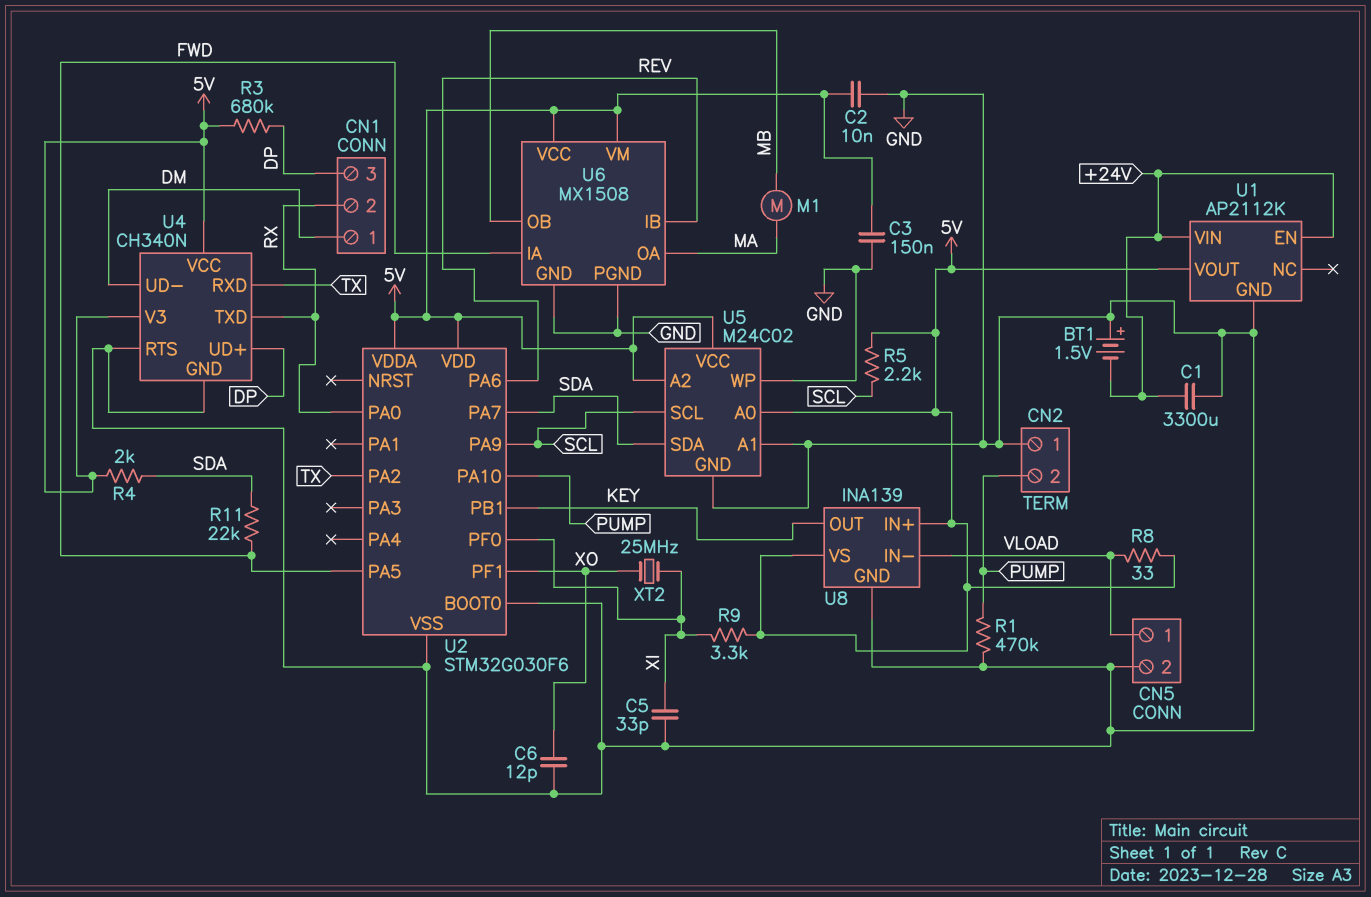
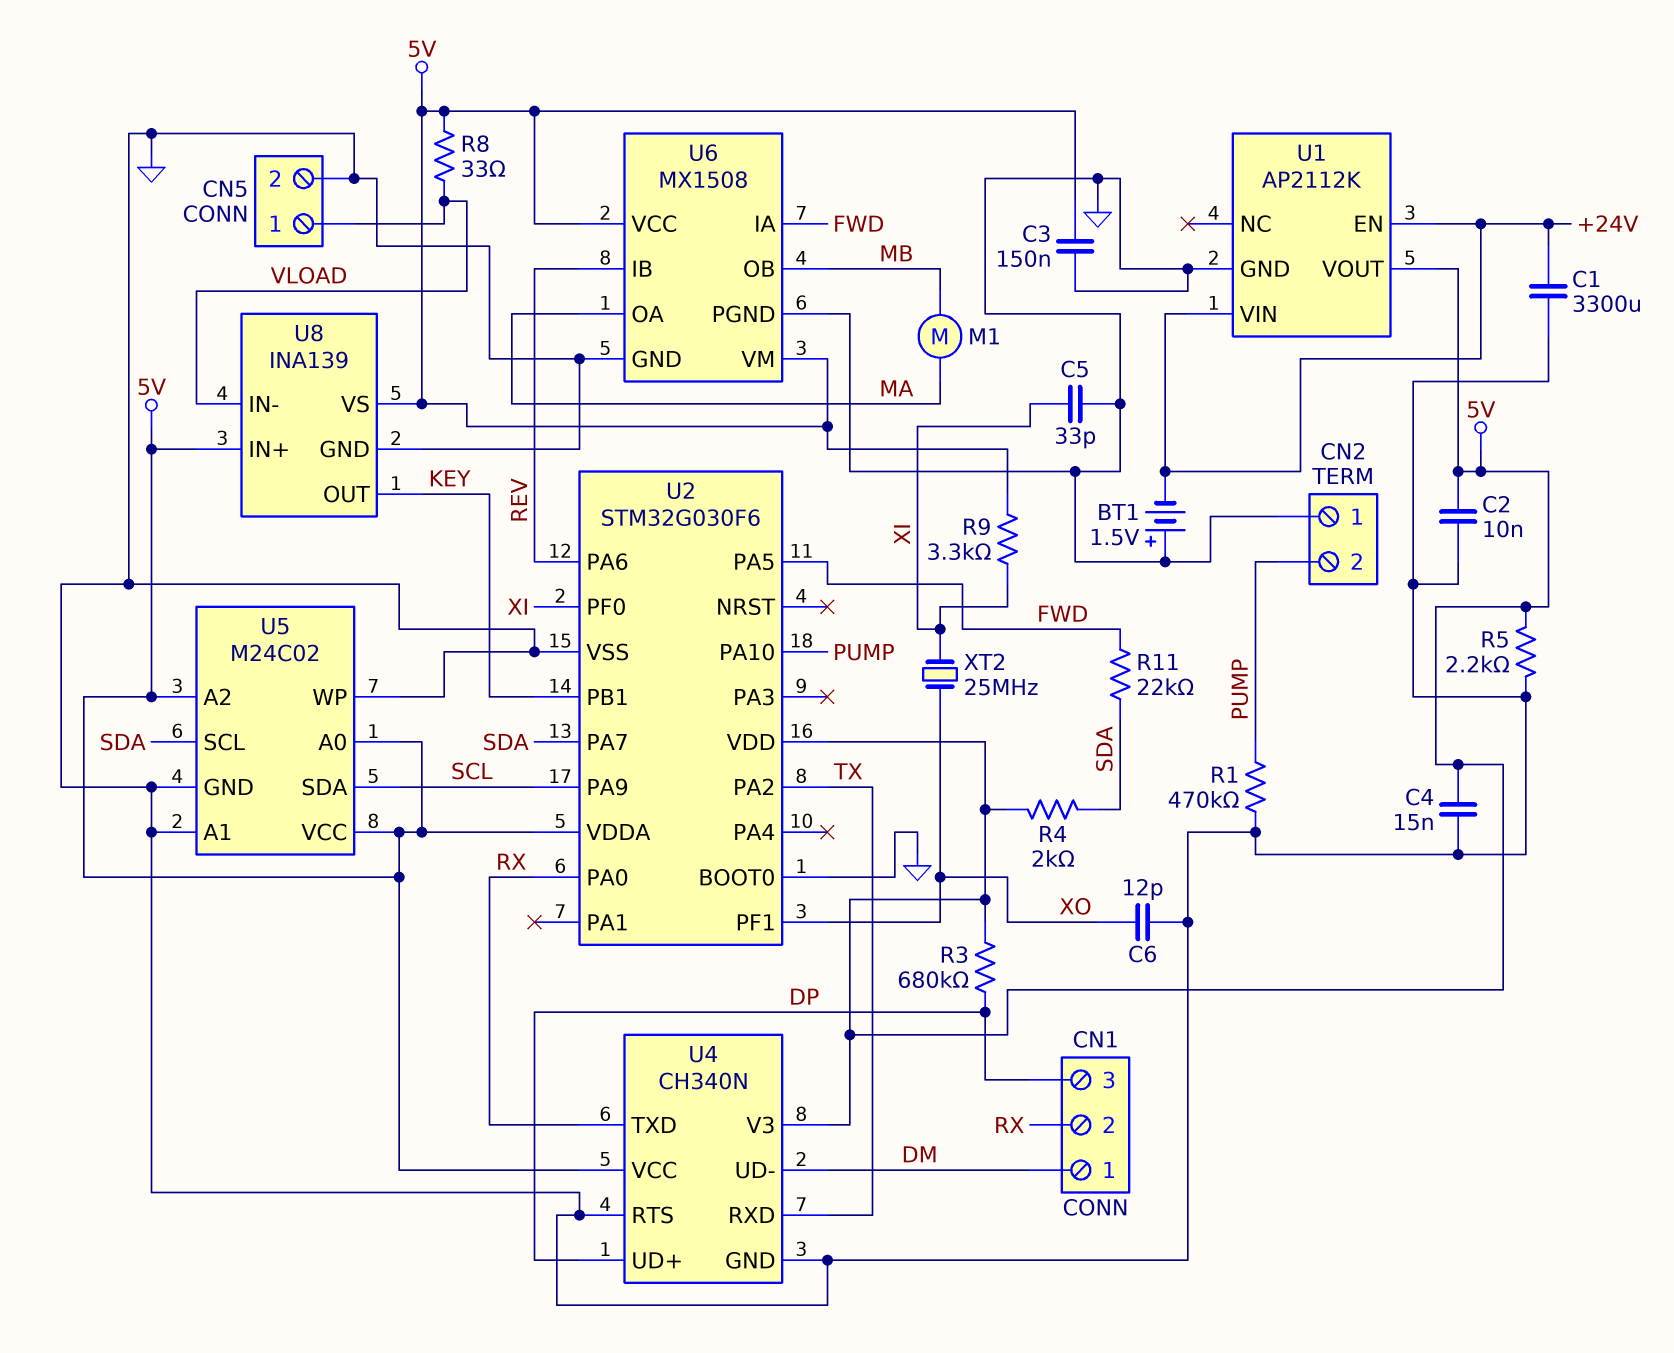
C4: none -> 15nF (5V, GND)
R5: 2.2k (5V, SCL) -> 2.2k (5V, GND)
U5 pin SCL: SCL -> SDA
U5 pin SDA: SDA -> SCL

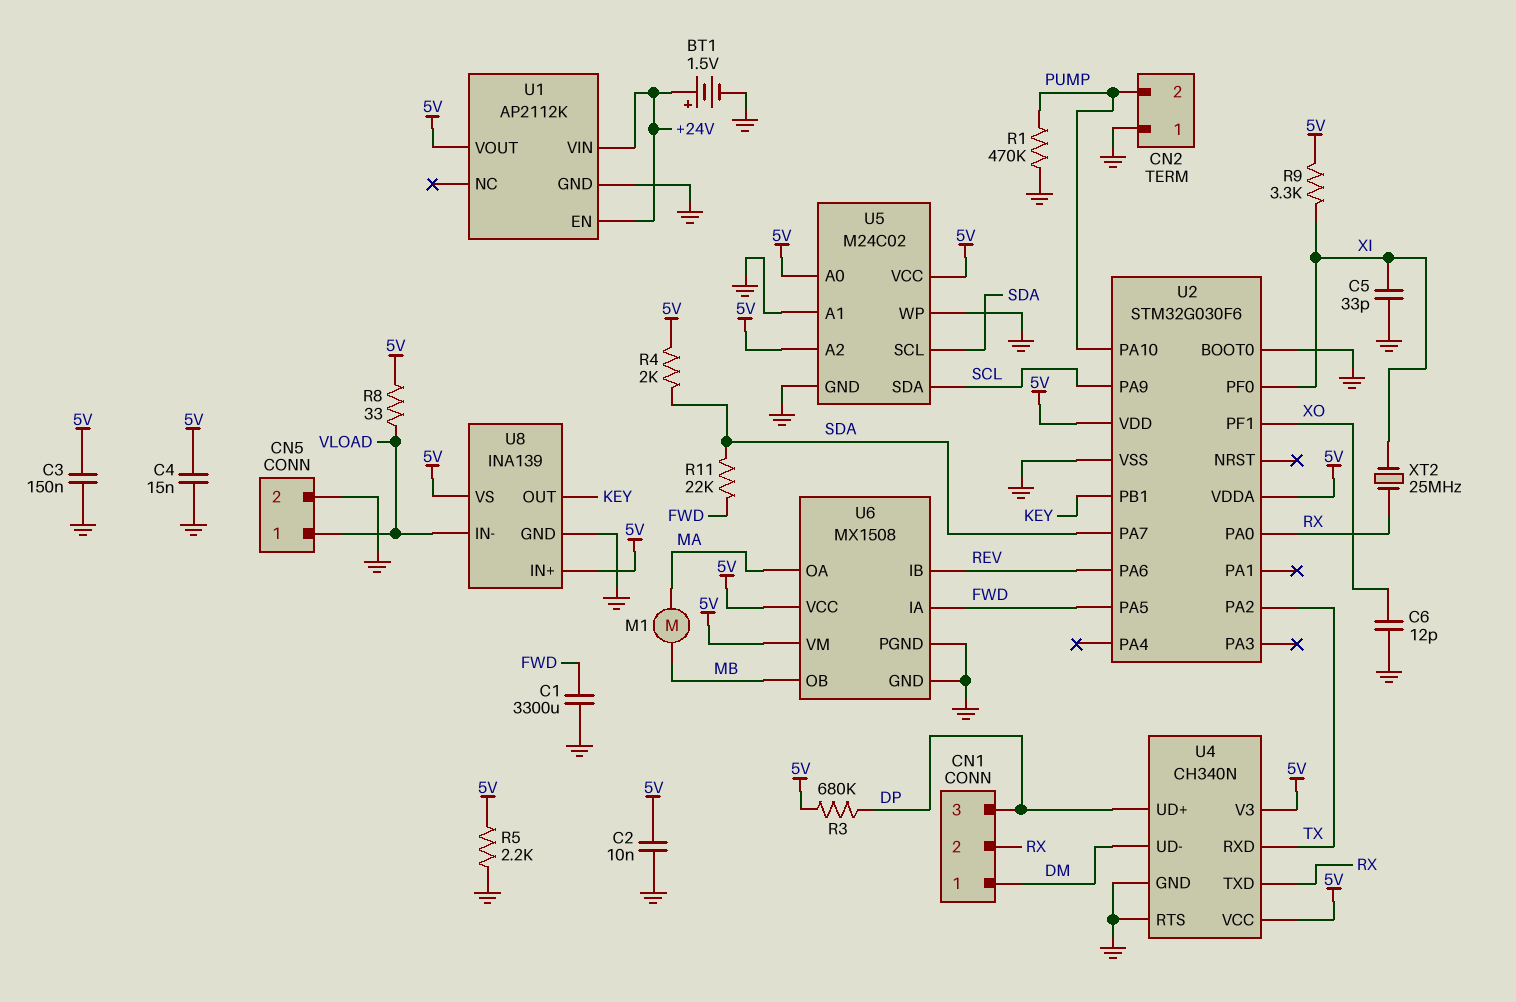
BT1: 1.5V (plus GND, minus +24V) -> 1.5V (plus +24V, minus GND)
C1: 3300uF (+24V, GND) -> 3300uF (FWD, GND)
XT2: 25MHz (XI, XO) -> 25MHz (RX, XI)

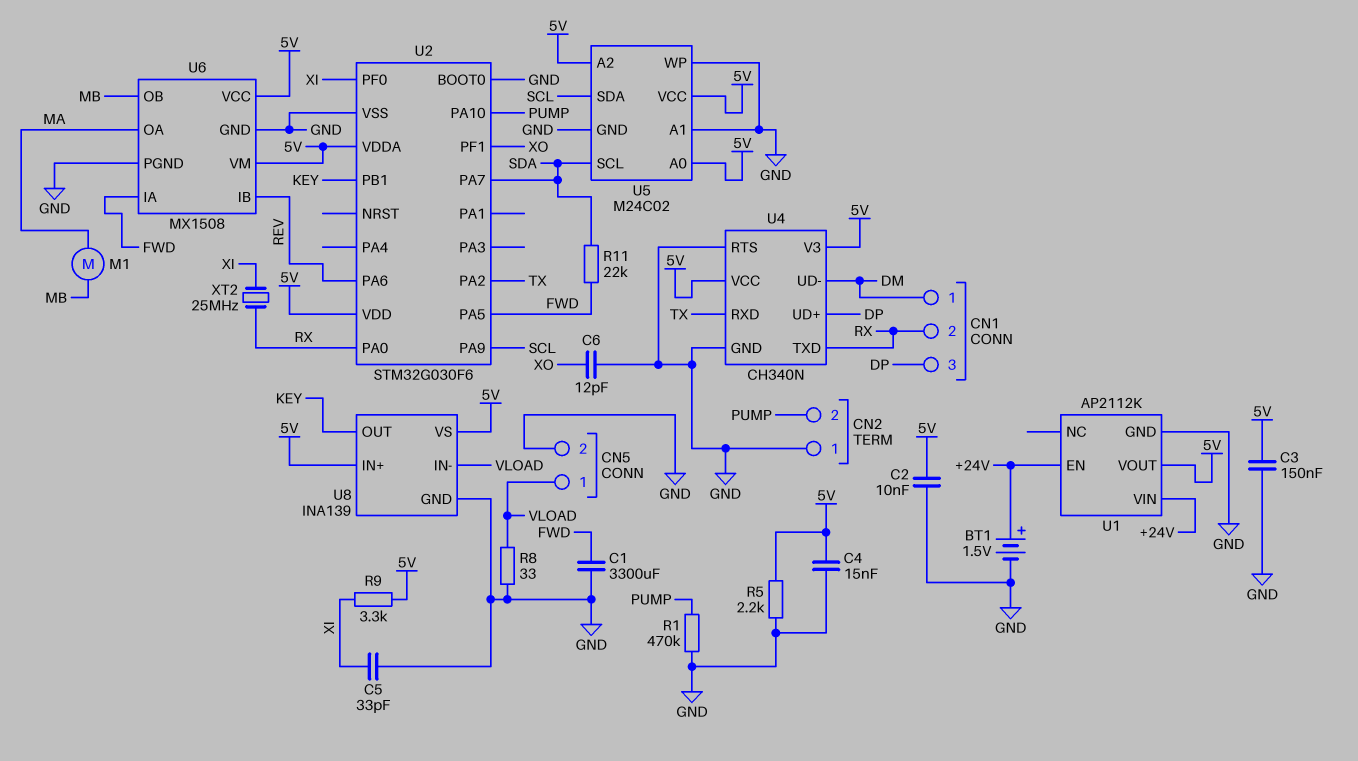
R3: 680k (5V, DP) -> none
R4: 2k (5V, SDA) -> none
R8: 33 (5V, VLOAD) -> 33 (GND, VLOAD)

